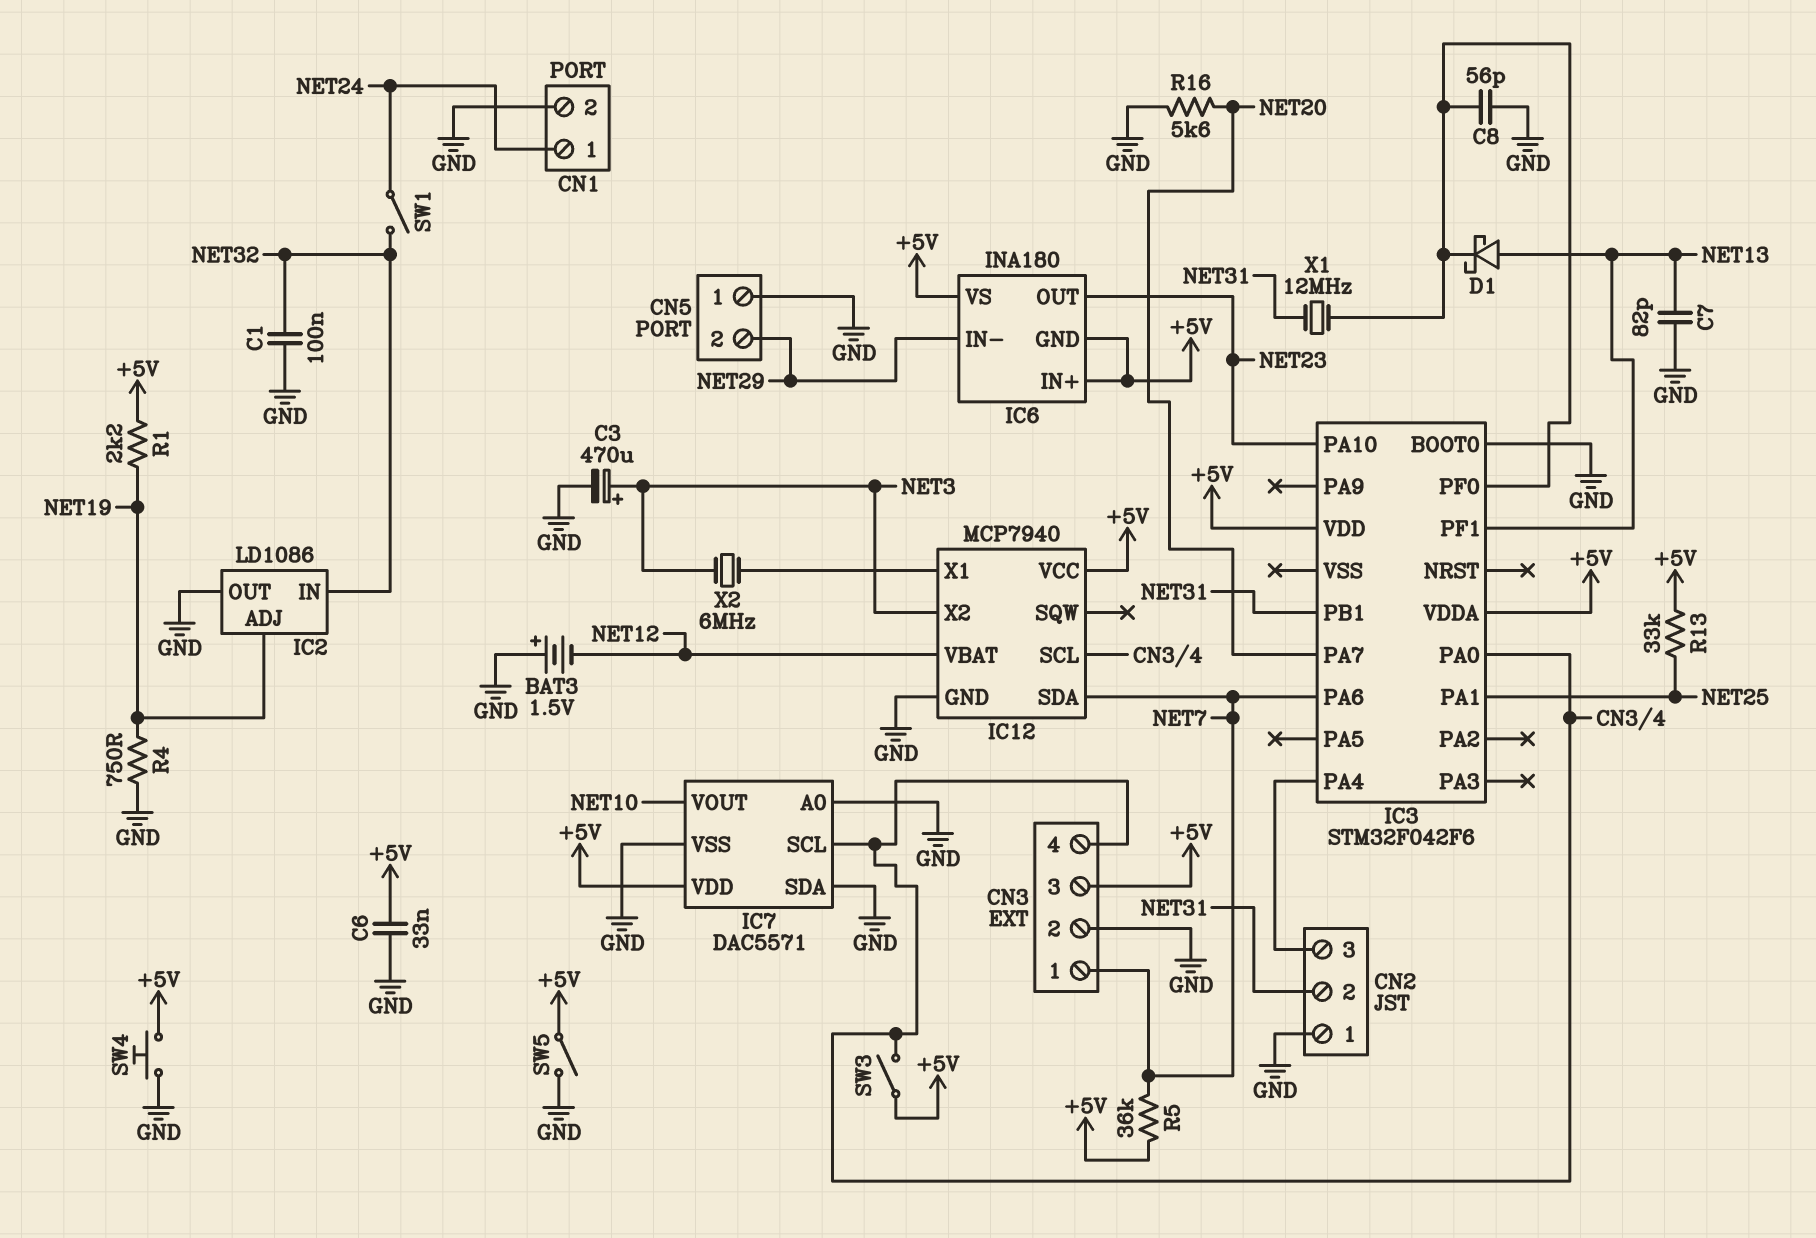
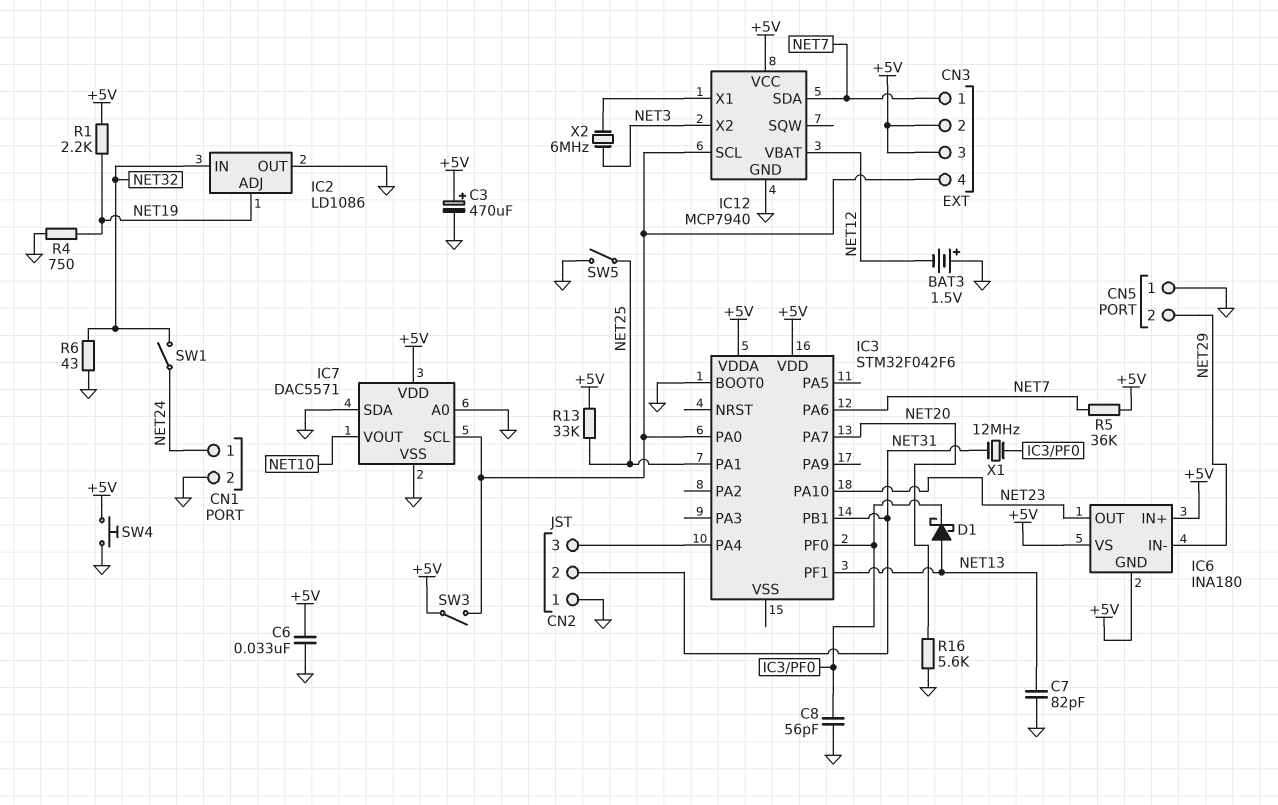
C1: 100nF (GND, NET32) -> none
C3: 470uF (plus NET3, minus GND) -> 470uF (plus +5V, minus GND)
CN3 pin 2: GND -> +5V
R6: none -> 43 (GND, NET32)
SW5: switch (+5V, GND) -> switch (GND, NET25)

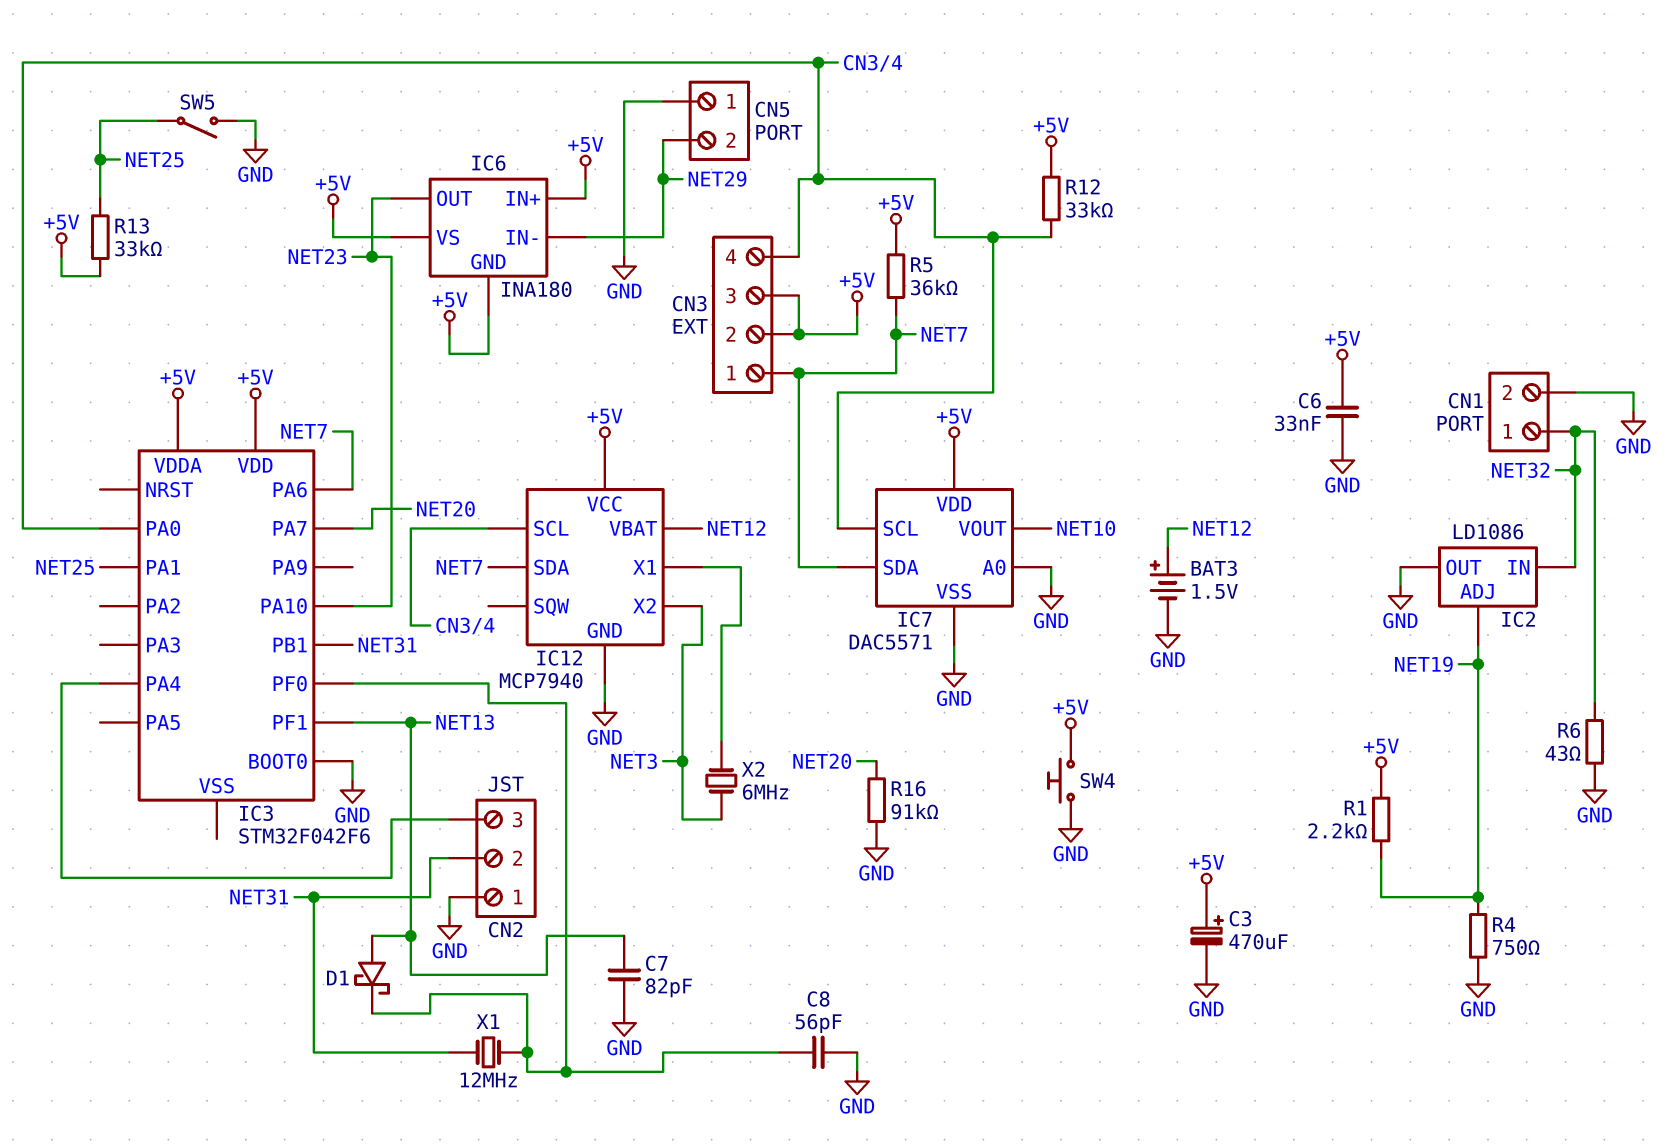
BAT3: 1.5V (plus GND, minus NET12) -> 1.5V (plus NET12, minus GND)
CN1 pin 1: NET24 -> NET32
IC7 pin SDA: GND -> NET7
R12: none -> 33k (+5V, CN3/4)
R16: 5.6k (GND, NET20) -> 91k (GND, NET20)
SW1: switch (NET24, NET32) -> none
SW3: switch (+5V, CN3/4) -> none

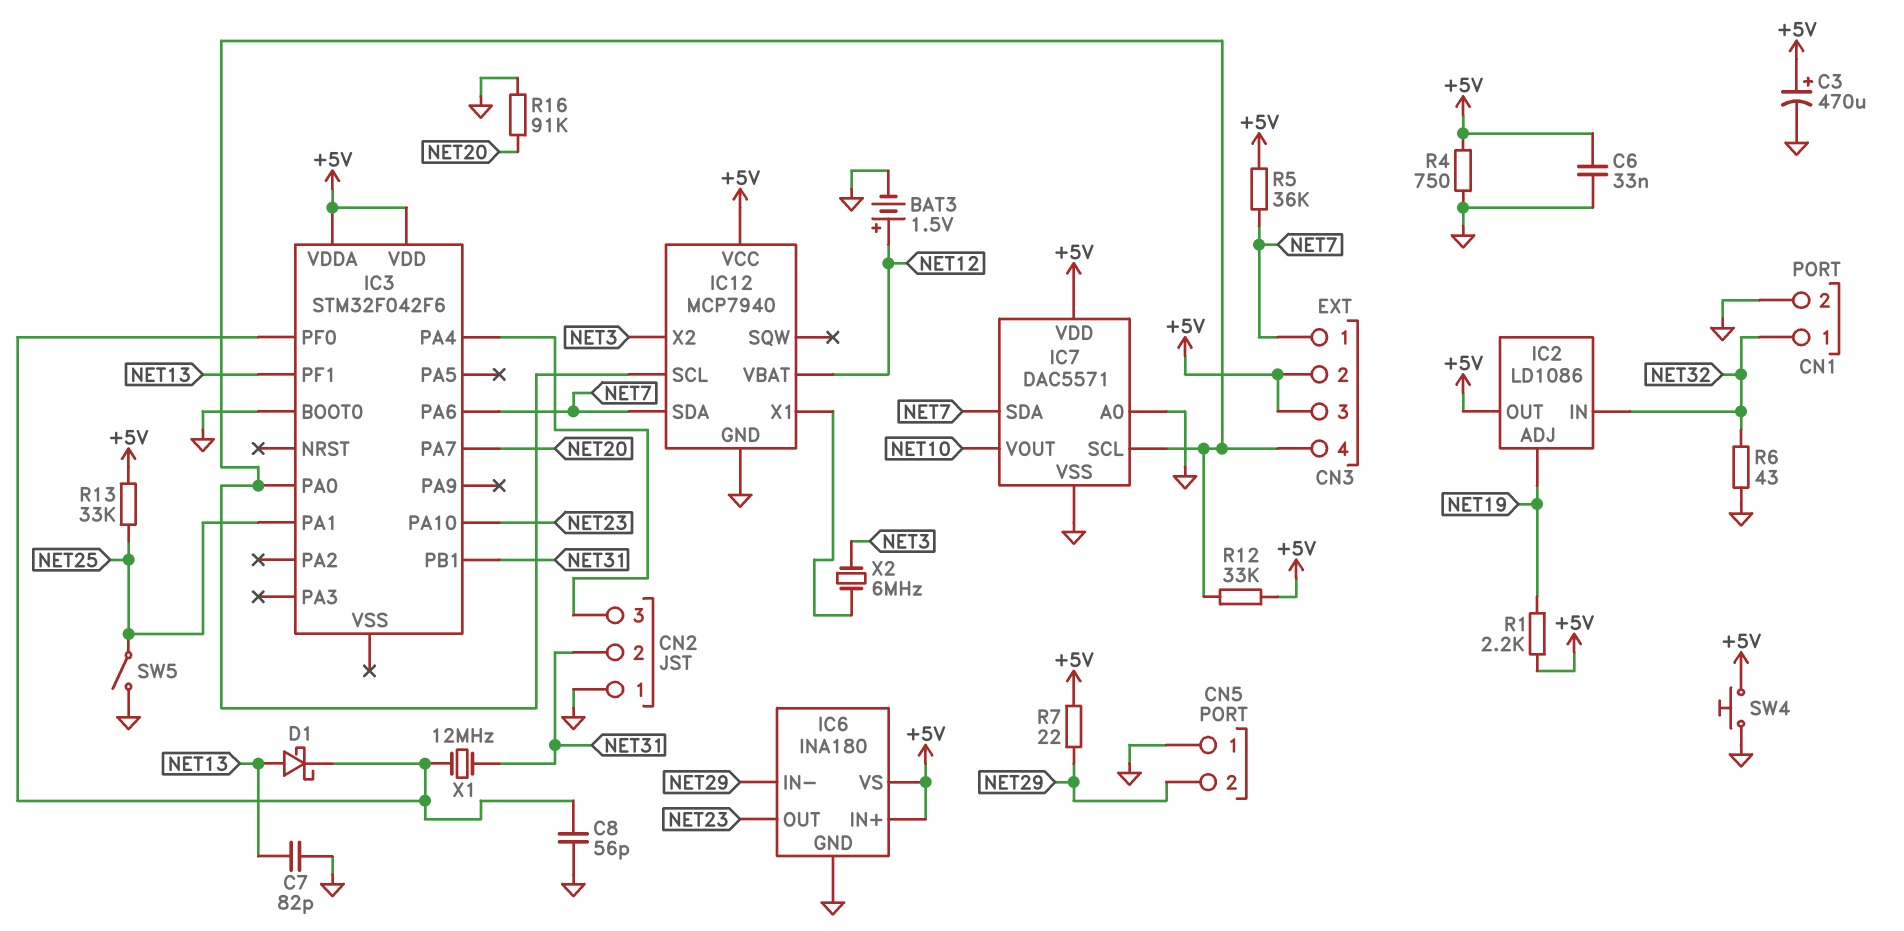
IC2 pin OUT: GND -> +5V
IC6 pin GND: +5V -> GND
R4: 750 (GND, NET19) -> 750 (+5V, GND)
R7: none -> 22 (+5V, NET29)

